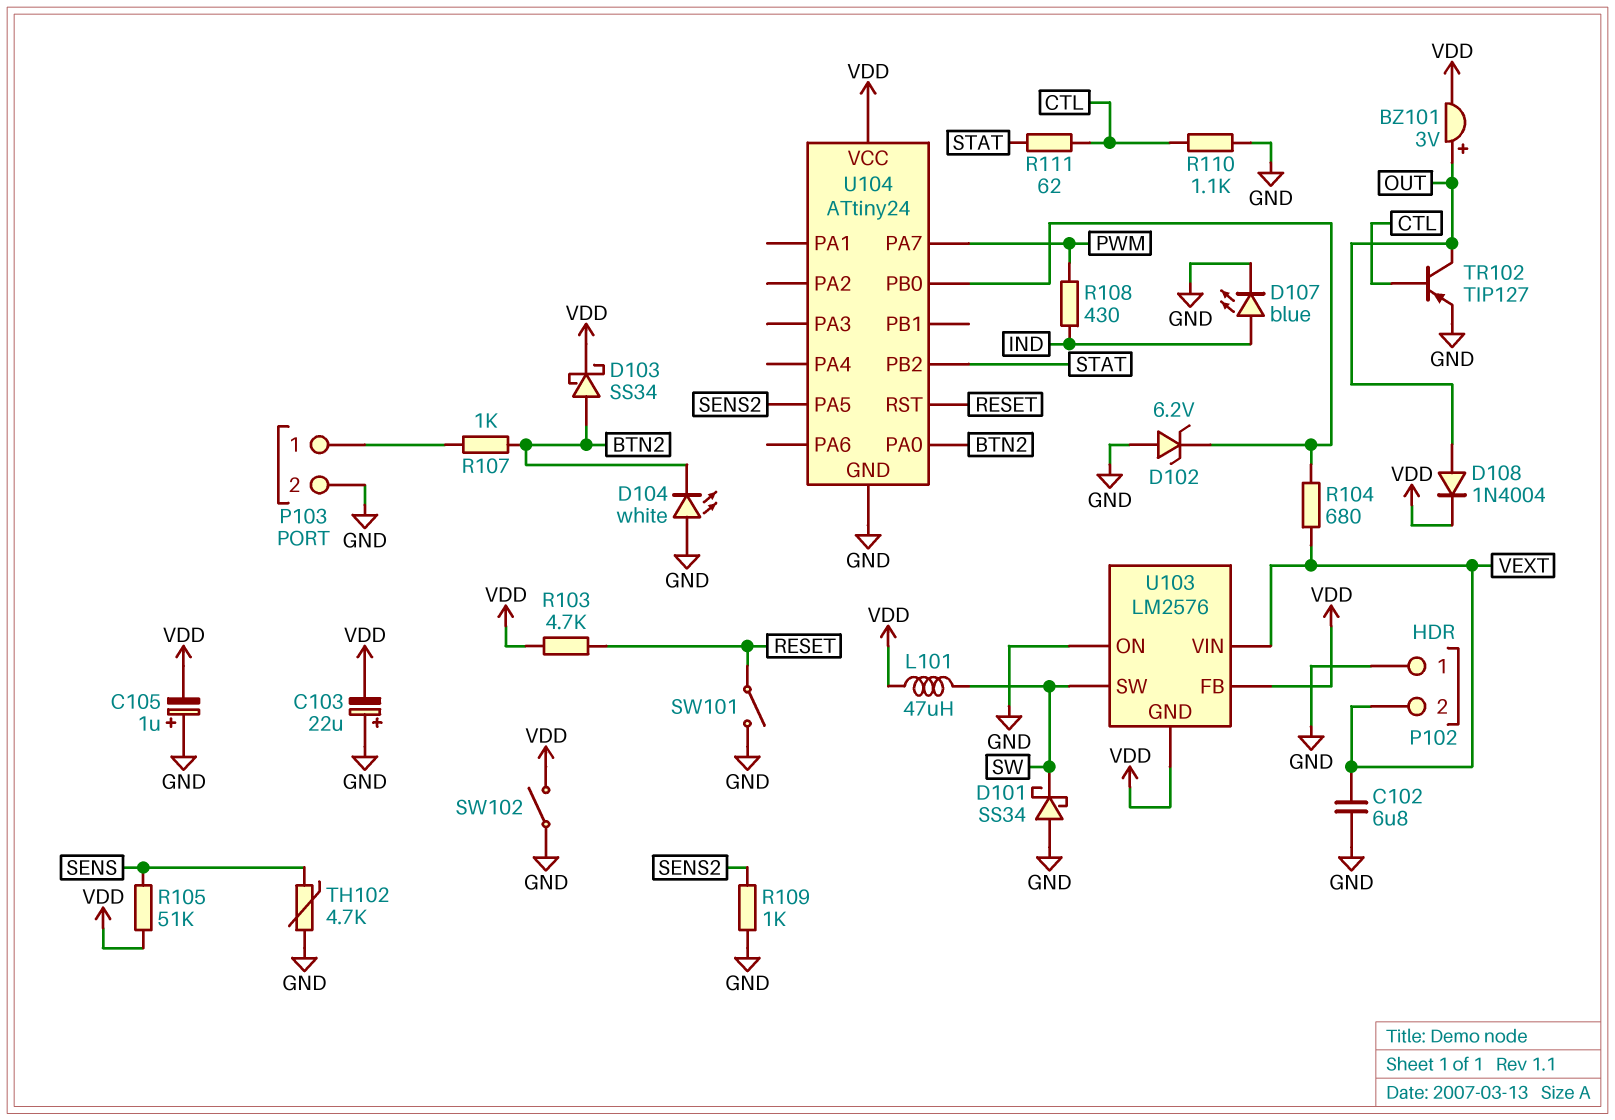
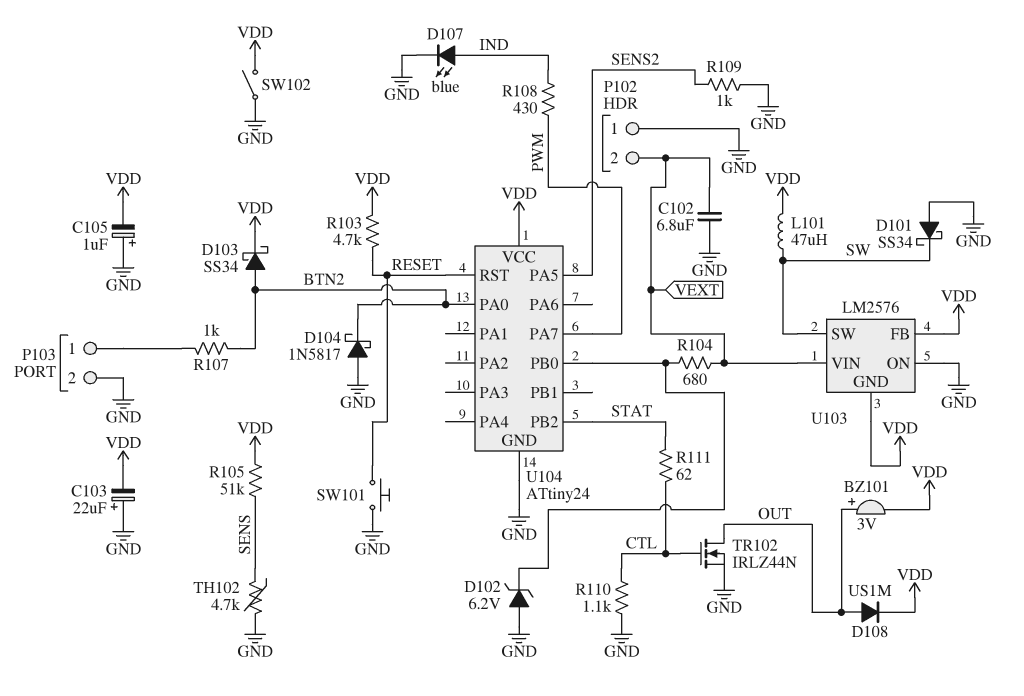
D104: LED white (A GND, K BTN2) -> schottky 1N5817 (A GND, K BTN2)
D108: diode 1N4004 (A OUT, K VDD) -> diode US1M (A OUT, K VDD)
SW101: switch (GND, RESET) -> button (GND, RESET)
TR102: PNP TIP127 (B CTL, C OUT, E GND) -> NMOS IRLZ44N (G CTL, D OUT, S GND)

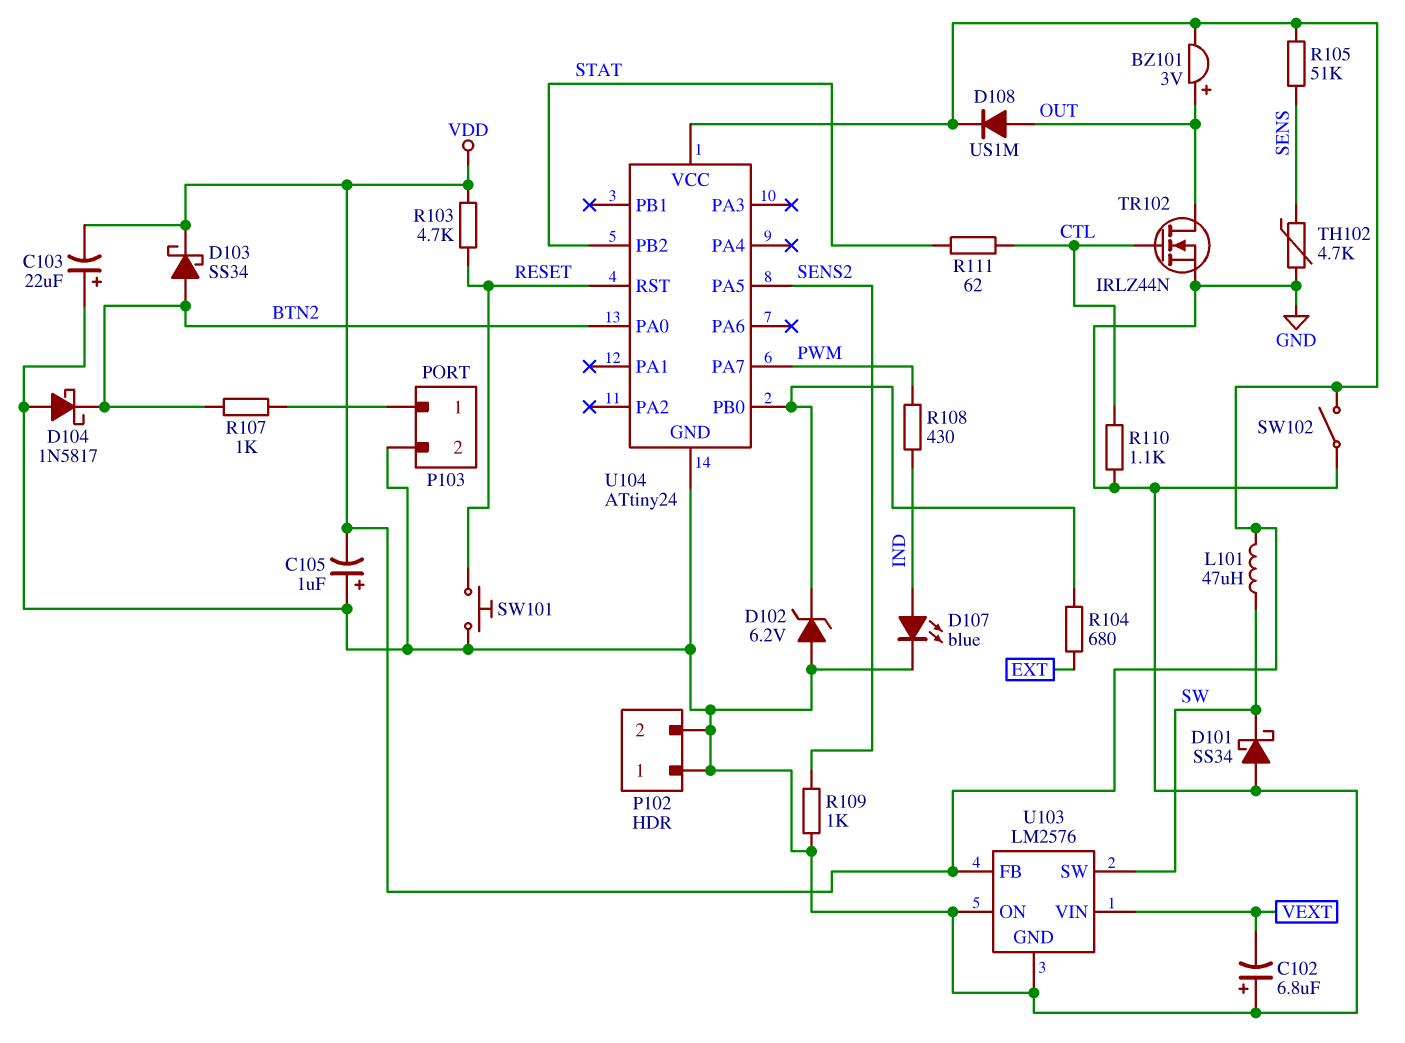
C102: 6.8uF (GND, VEXT) -> 6.8uF (plus GND, minus VEXT)
P102 pin 2: VEXT -> GND
R104: 680 (U104/PB0, VEXT) -> 680 (EXT, U104/PB0)
U103 pin GND: VDD -> GND

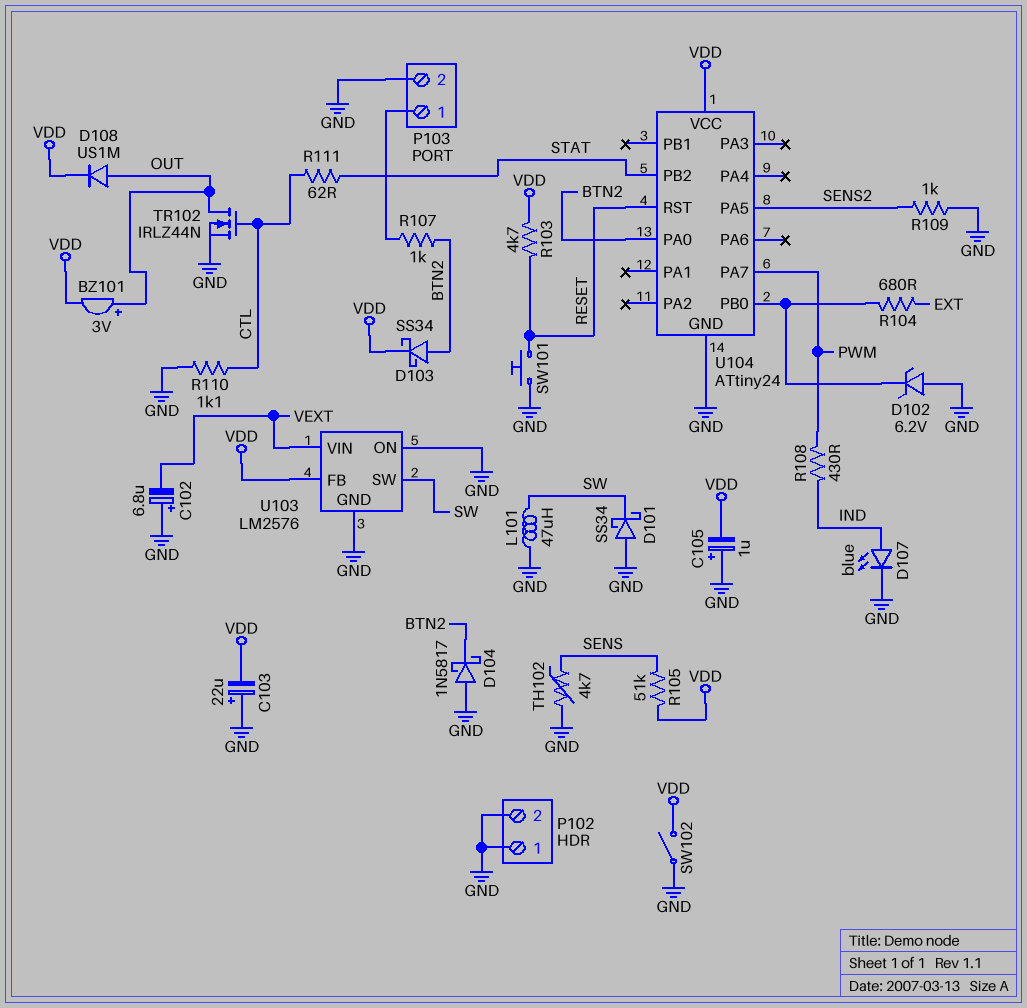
L101: 47uH (SW, VDD) -> 47uH (GND, SW)

